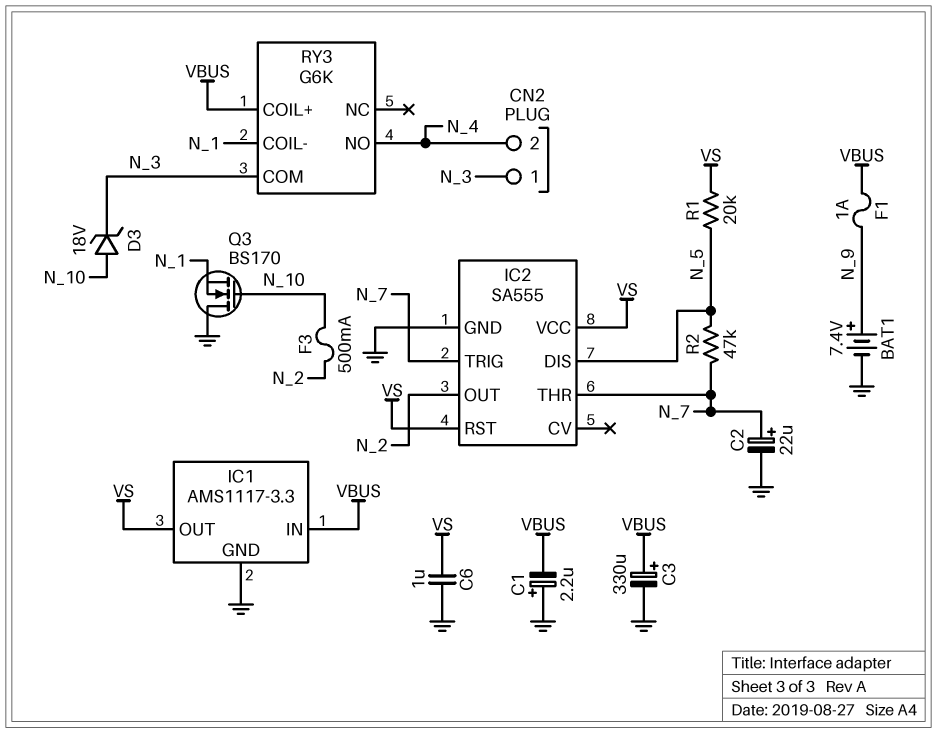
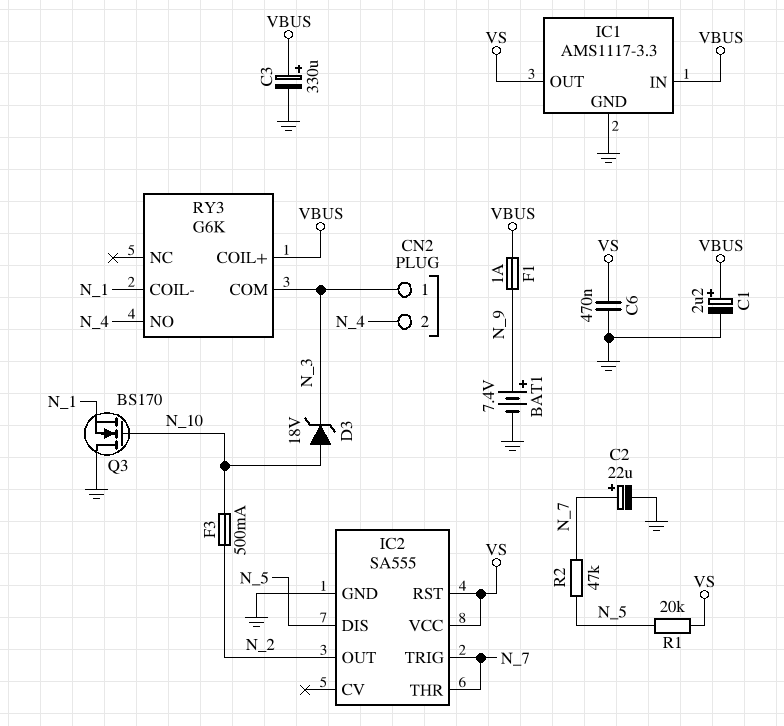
C1: 2.2uF (plus GND, minus VBUS) -> 2.2uF (plus VBUS, minus GND)
C6: 1uF (GND, VS) -> 470nF (GND, VS)

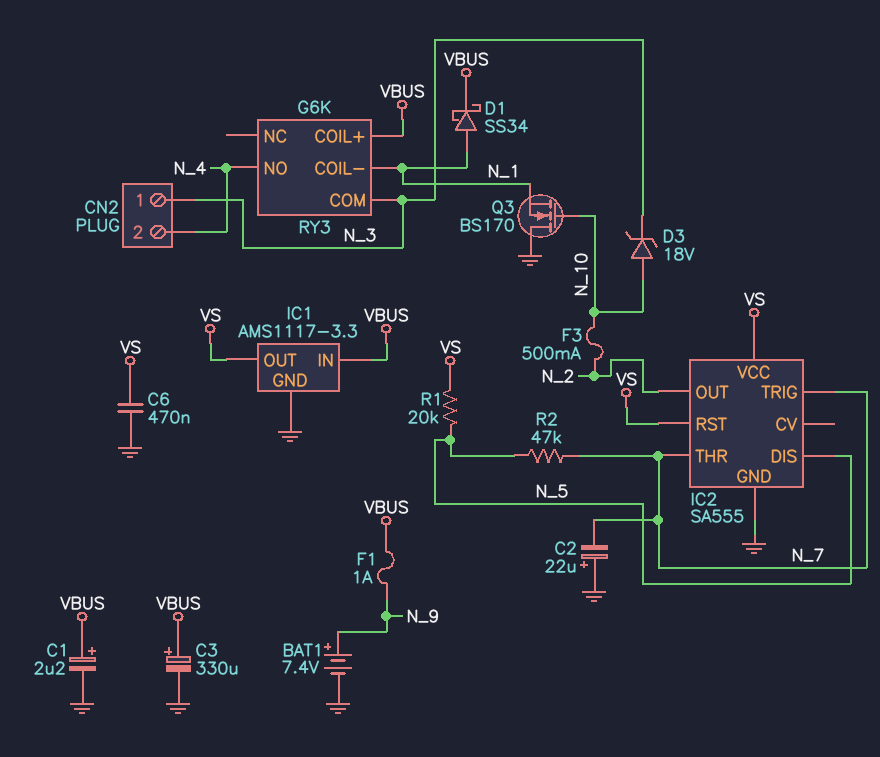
C2: 22uF (plus N_7, minus GND) -> 22uF (plus GND, minus N_7)
D1: none -> schottky SS34 (A N_1, K VBUS)

